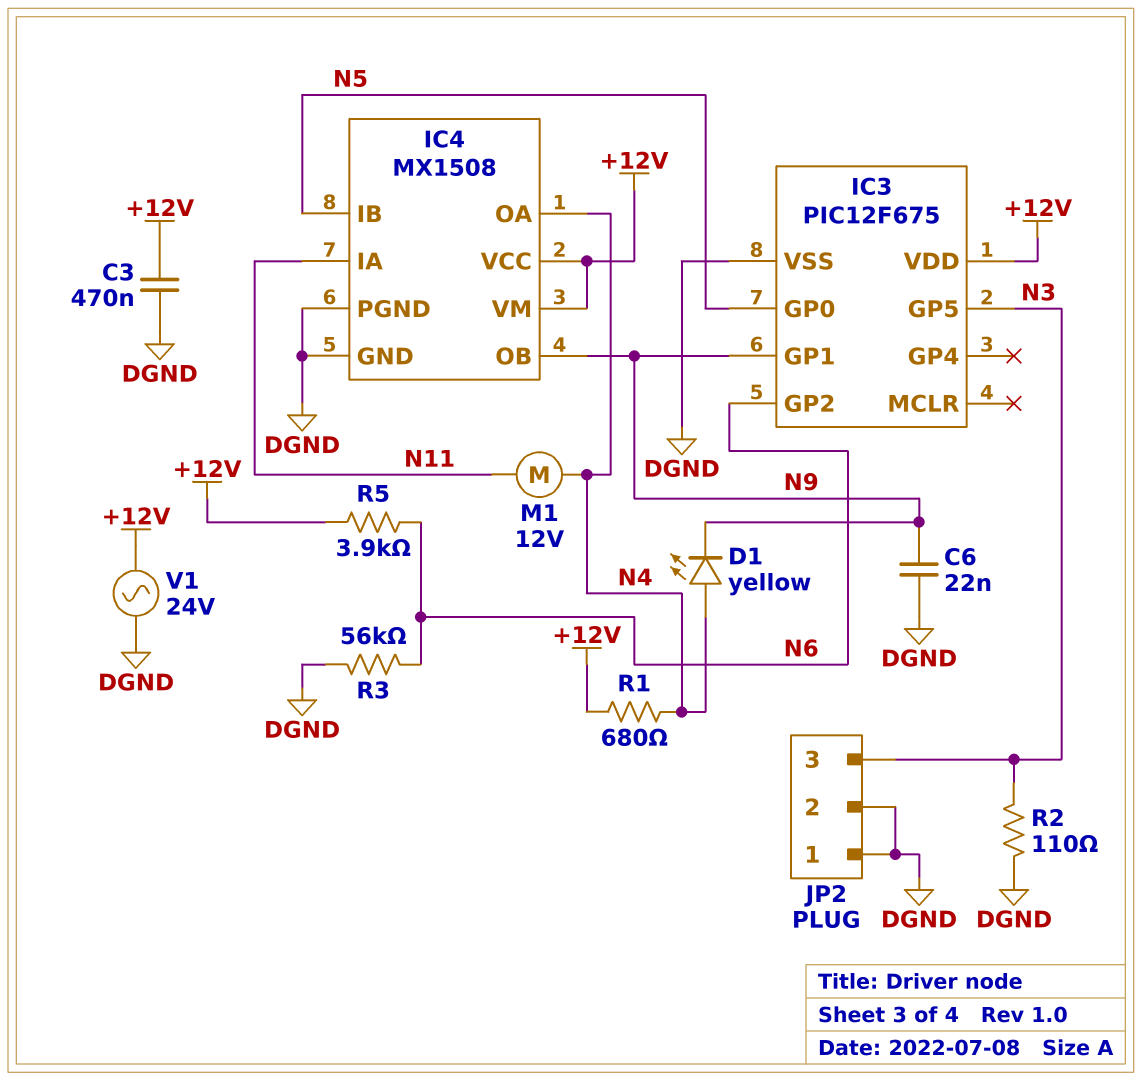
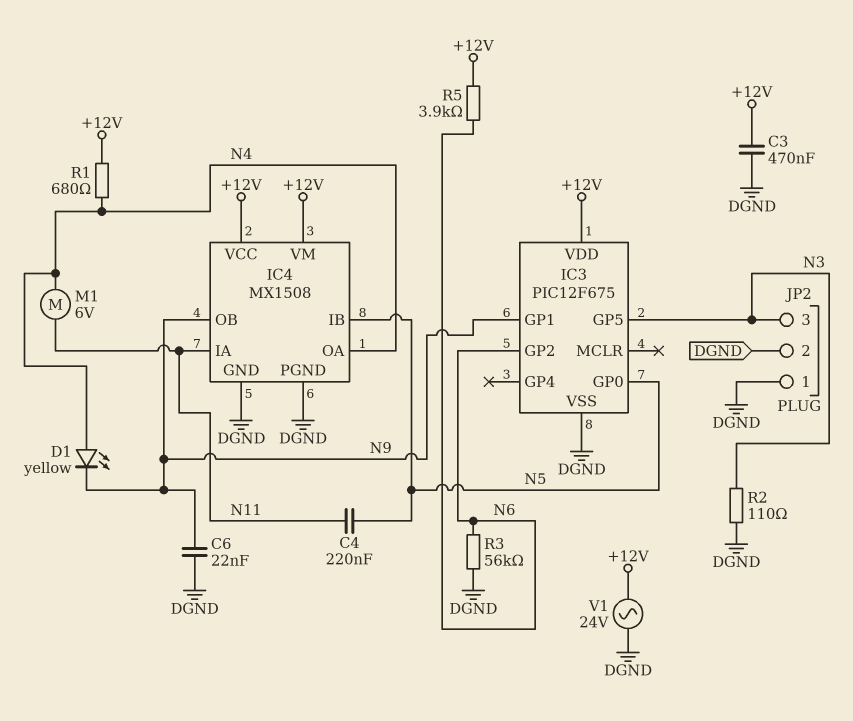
C4: none -> 220nF (N5, N11)
M1: motor 12V (N4, N11) -> motor 6V (N4, N11)

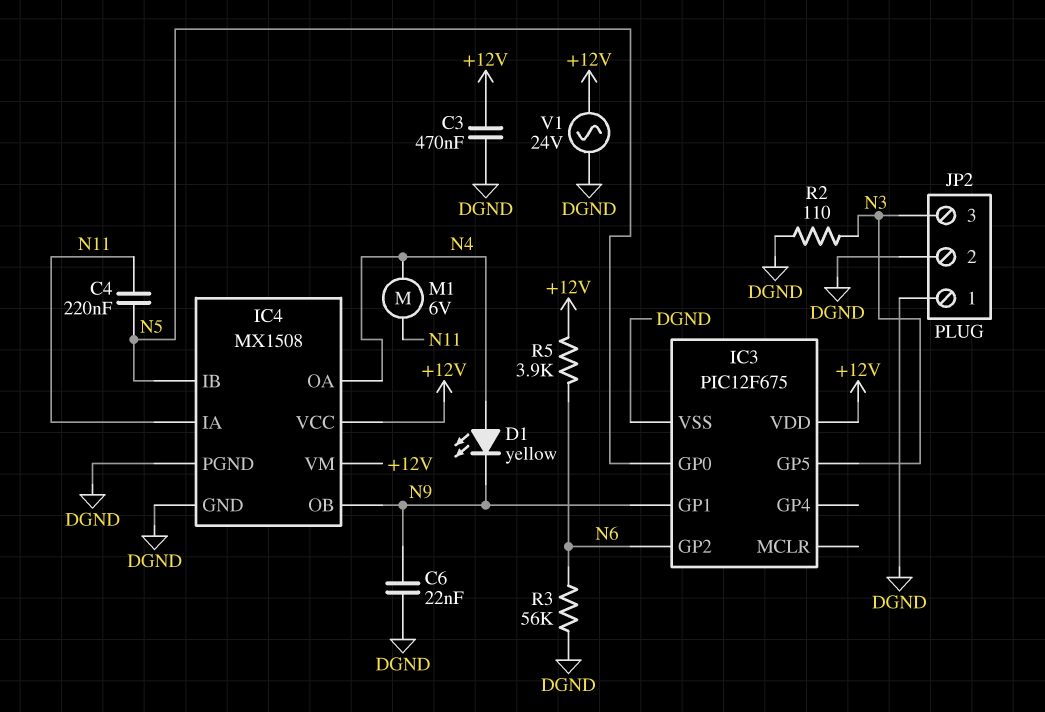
R1: 680 (+12V, N4) -> none

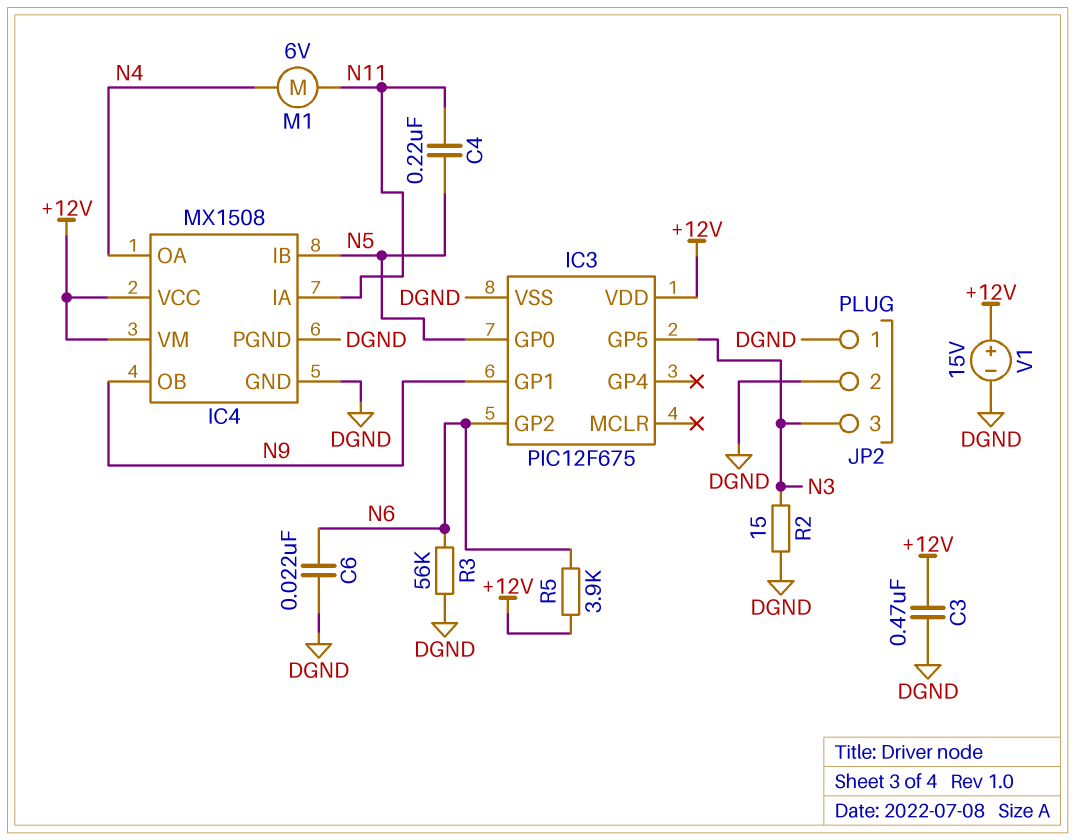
C6: 22nF (DGND, N9) -> 22nF (DGND, N6)
D1: LED yellow (A N4, K N9) -> none
R2: 110 (DGND, N3) -> 15 (DGND, N3)
V1: AC 24V (+12V, DGND) -> 15V (plus +12V, minus DGND)

